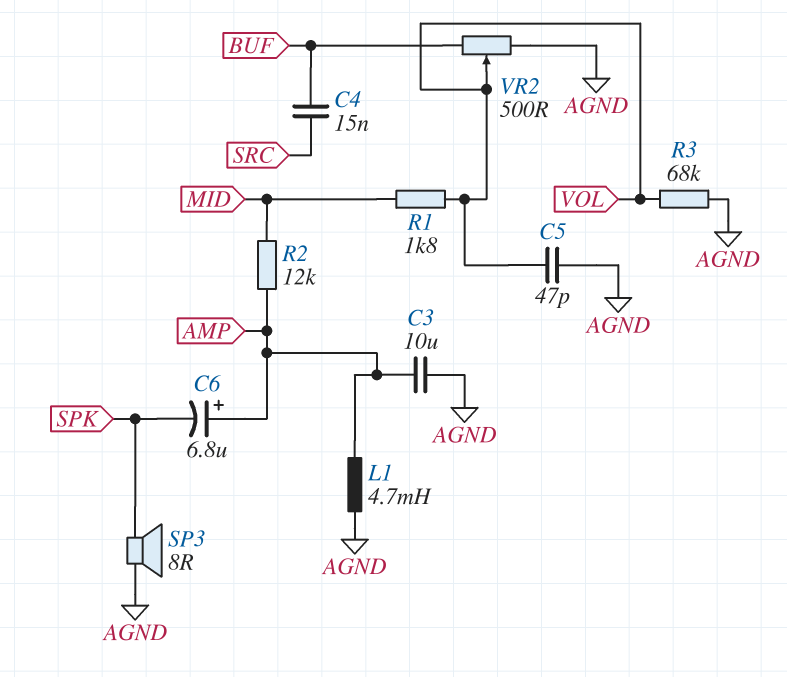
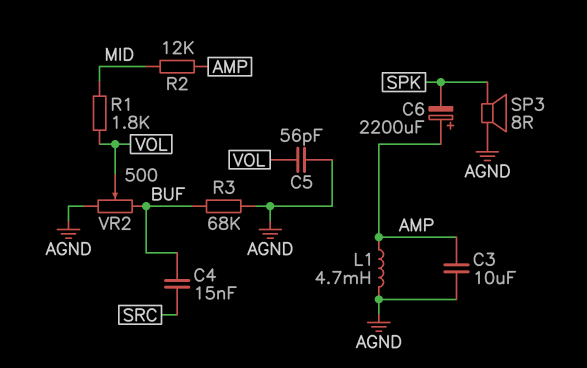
C5: 47pF (AGND, VOL) -> 56pF (AGND, VOL)
C6: 6.8uF (plus AMP, minus SPK) -> 2200uF (plus AMP, minus SPK)
R3: 68k (AGND, VOL) -> 68k (AGND, BUF)

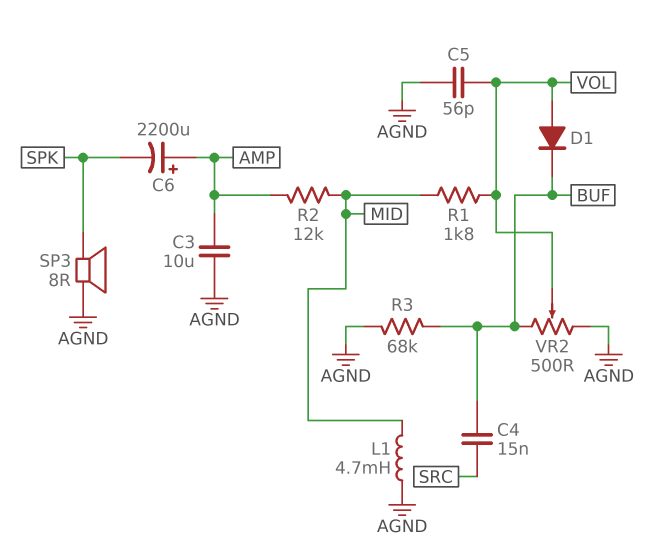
D1: none -> diode (A VOL, K BUF)
L1: 4.7mH (AGND, AMP) -> 4.7mH (AGND, MID)

